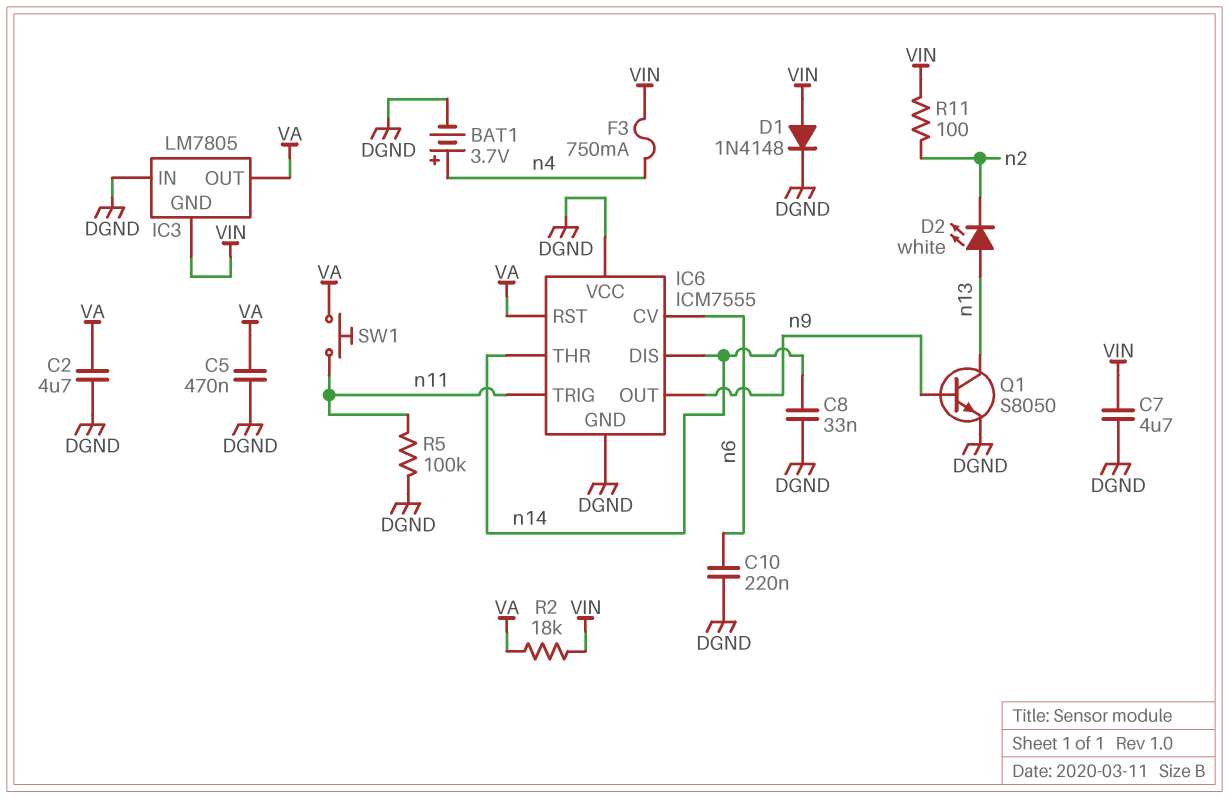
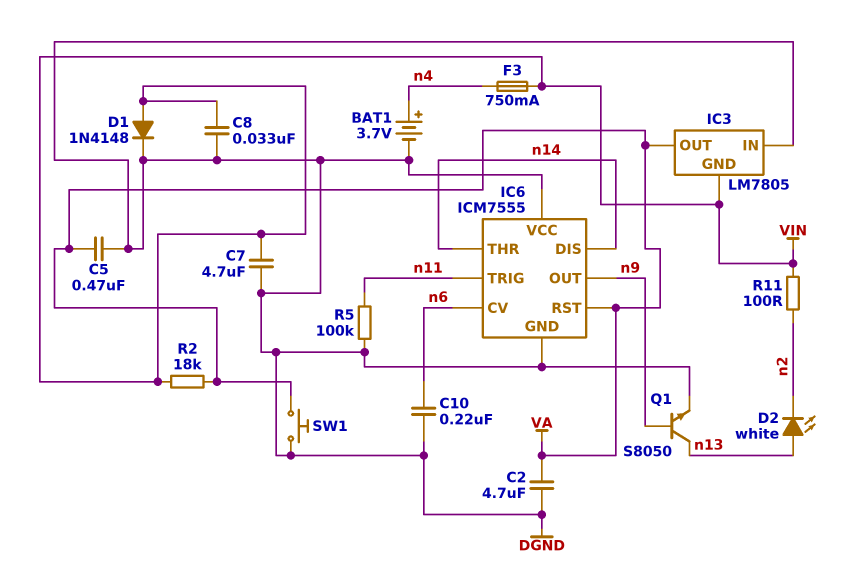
C8: 33nF (DGND, n14) -> 33nF (DGND, VIN)
SW1: button (VA, n11) -> button (DGND, VA)

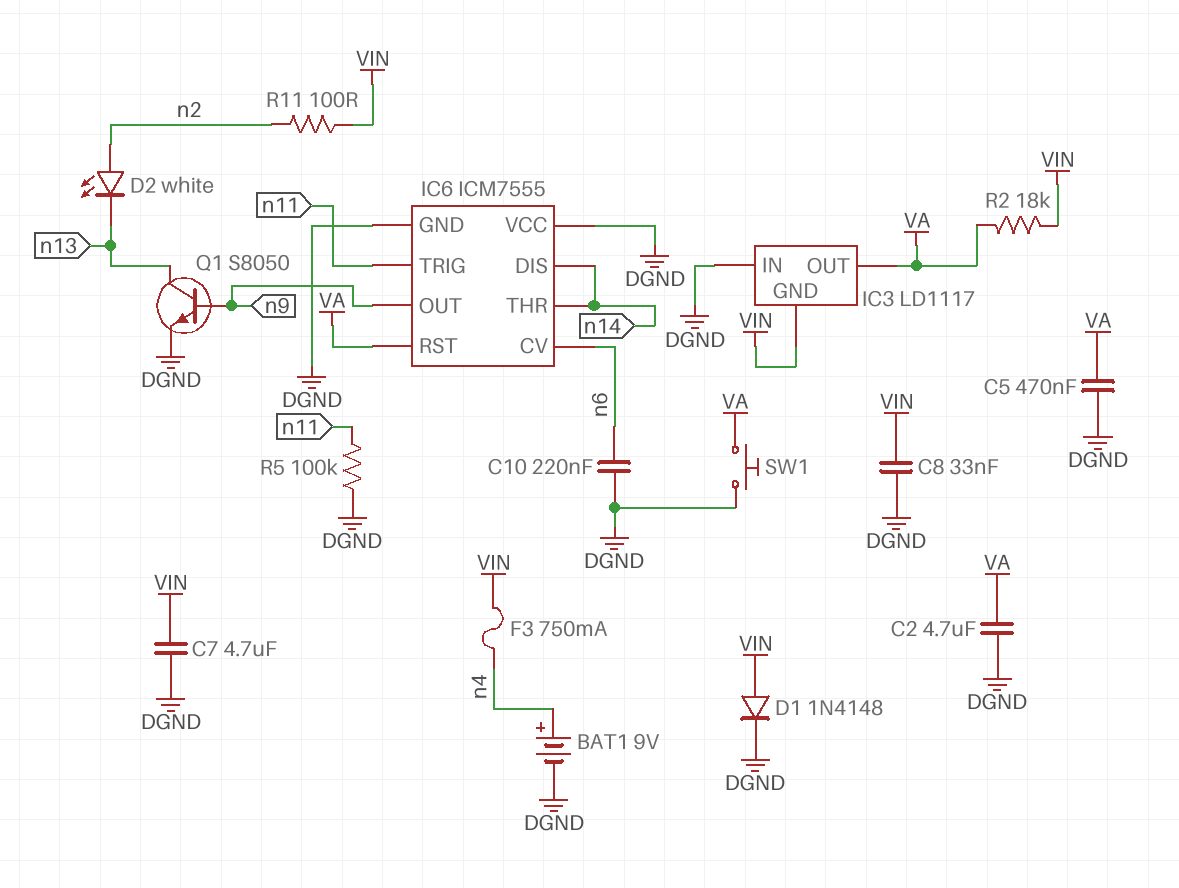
BAT1: 3.7V (plus n4, minus DGND) -> 9V (plus n4, minus DGND)
D2: LED white (A n13, K n2) -> LED white (A n2, K n13)
IC3: LM7805 -> LD1117

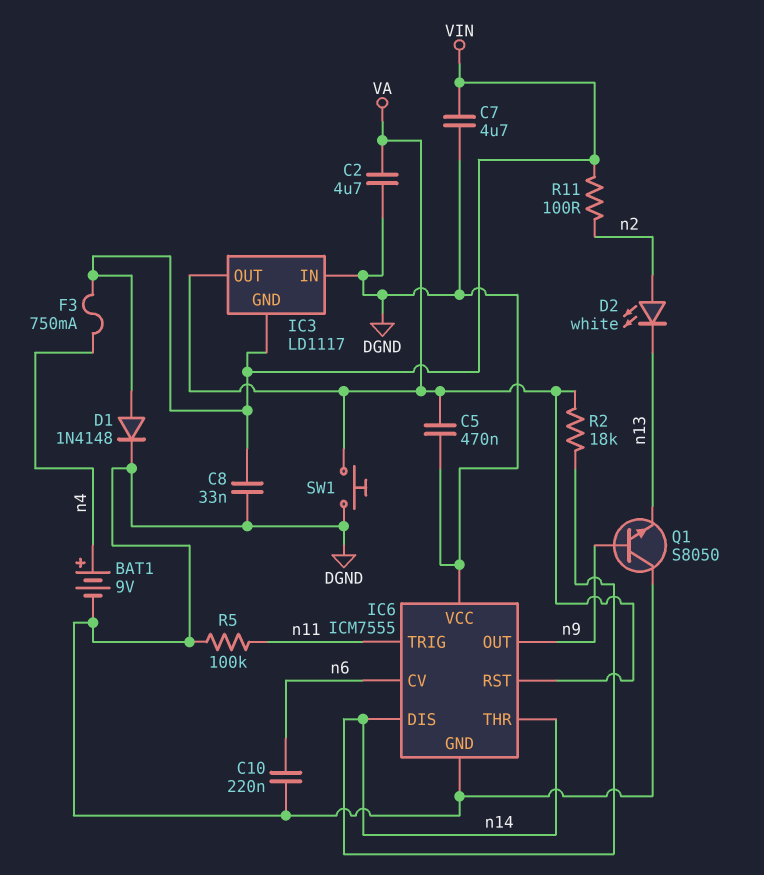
Q1: NPN S8050 (B n9, C n13, E DGND) -> NPN S8050 (B n9, C DGND, E n13)
R2: 18k (VA, VIN) -> 18k (VA, n14)

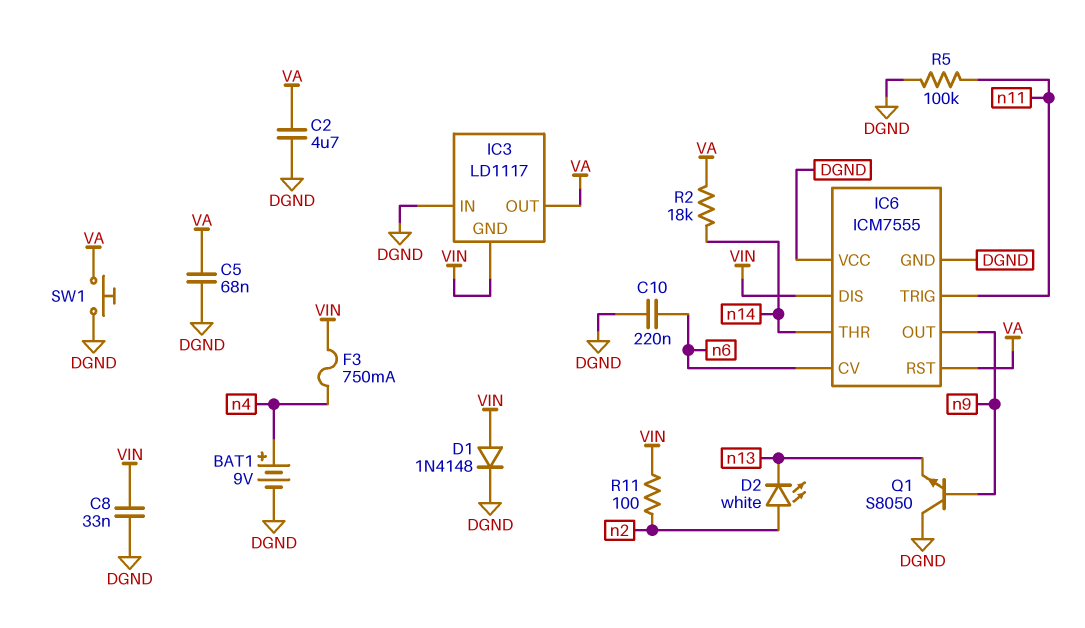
C5: 470nF (DGND, VA) -> 68nF (DGND, VA)
C7: 4.7uF (DGND, VIN) -> none
IC6 pin DIS: n14 -> VIN

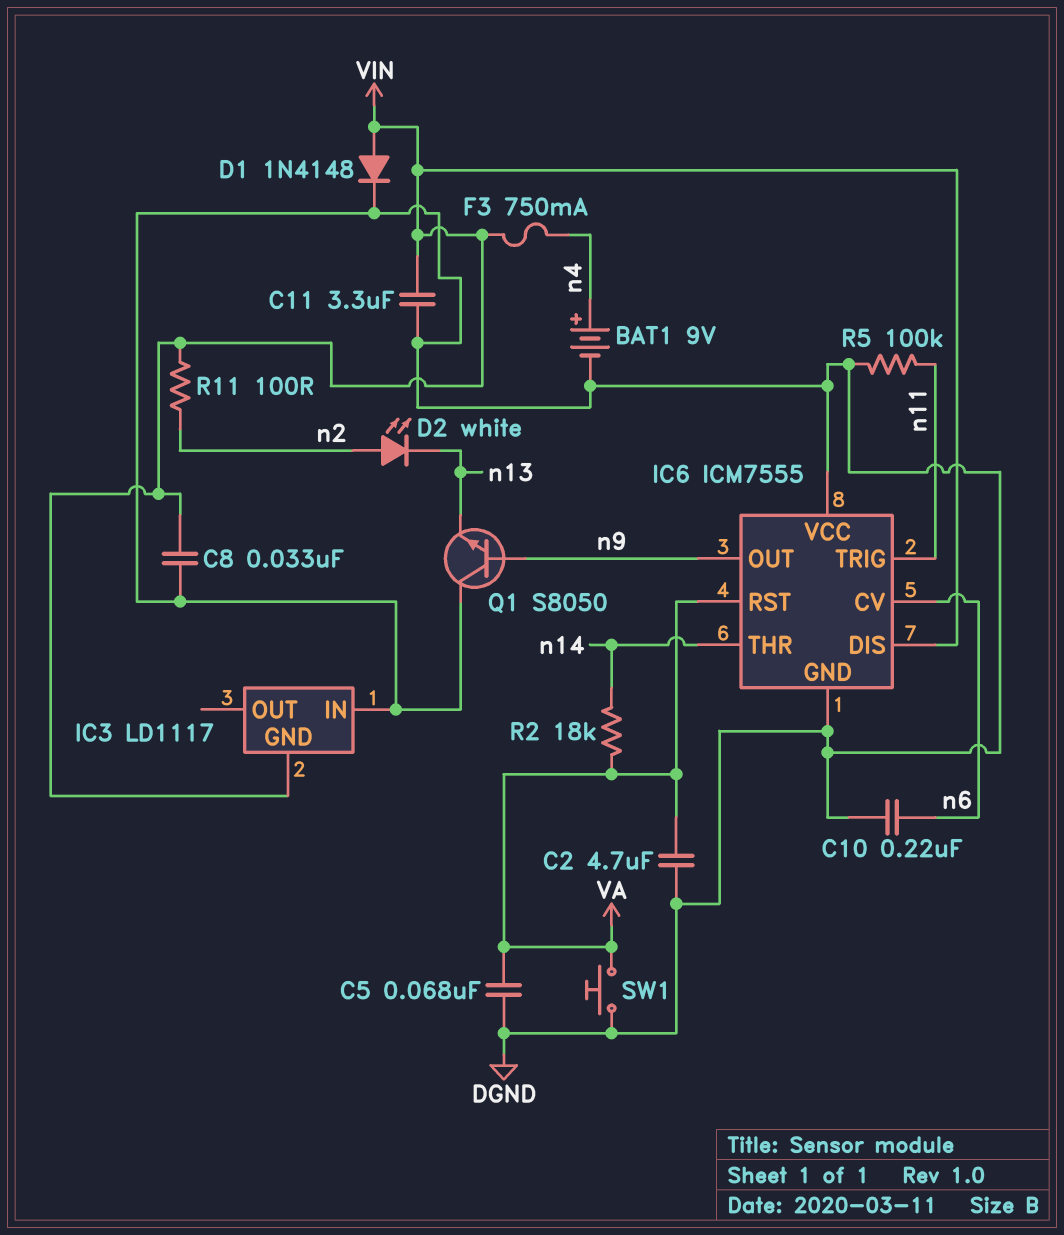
C11: none -> 3.3uF (DGND, VIN)
IC3 pin OUT: VA -> none

